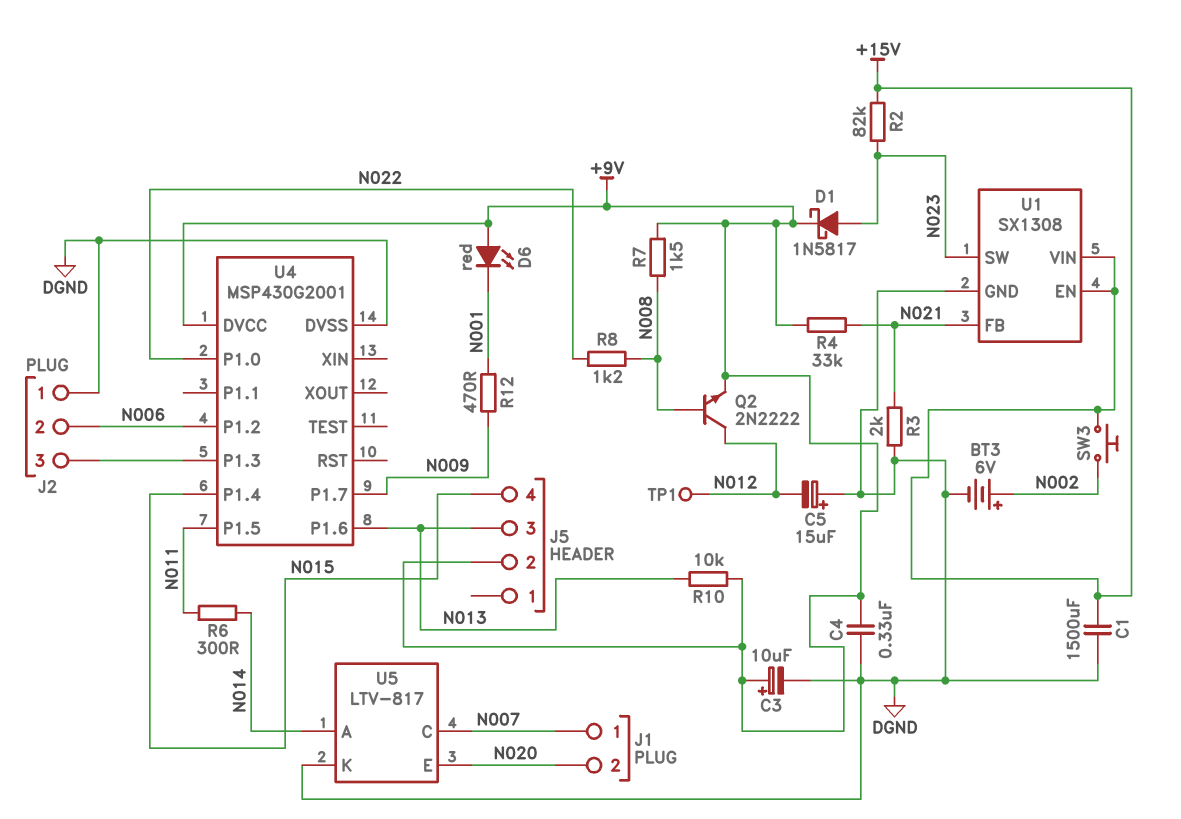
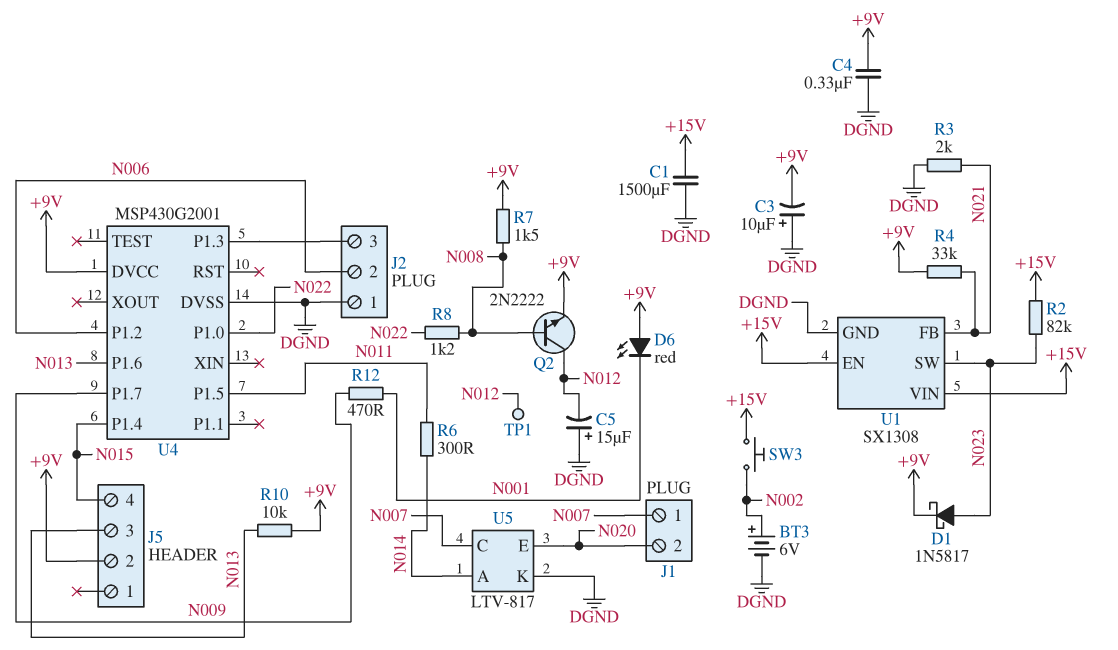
C3: 10uF (plus +9V, minus DGND) -> 10uF (plus DGND, minus +9V)

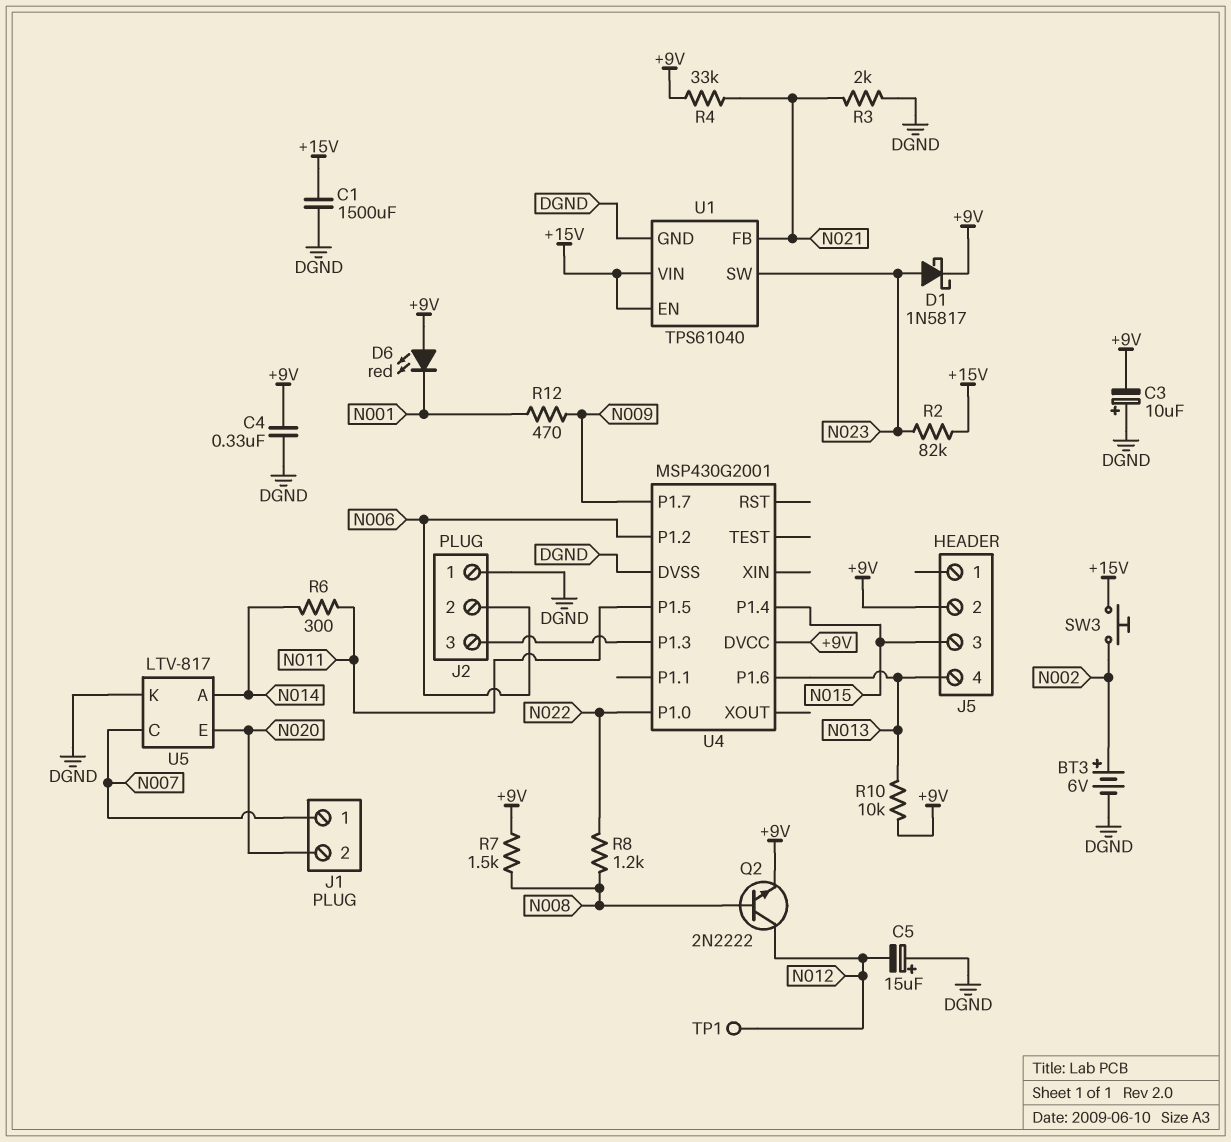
J5 pin 3: N013 -> N015
J5 pin 4: N015 -> N013
U1: SX1308 -> TPS61040

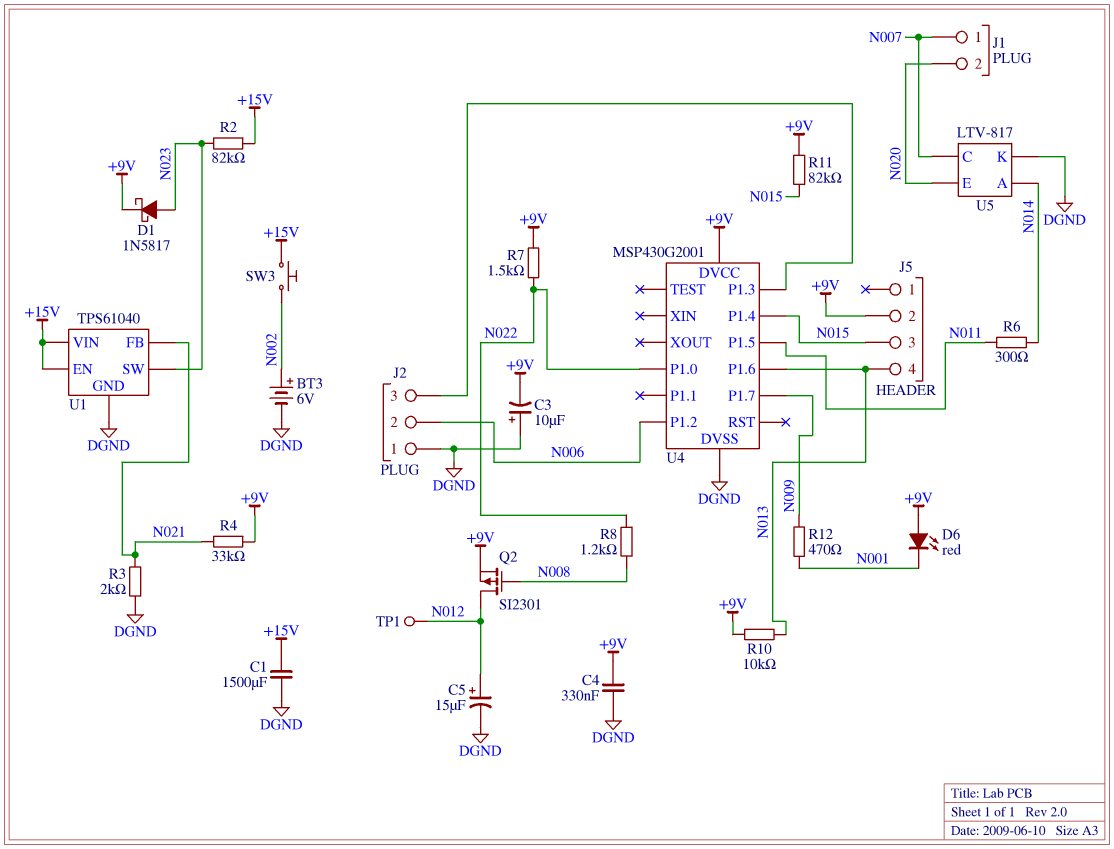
C5: 15uF (plus DGND, minus N012) -> 15uF (plus N012, minus DGND)
Q2: NPN 2N2222 (B N008, C N012, E +9V) -> PMOS SI2301 (G N008, D N012, S +9V)
R7: 1.5k (+9V, N008) -> 1.5k (+9V, N022)
R11: none -> 82k (+9V, N015)

